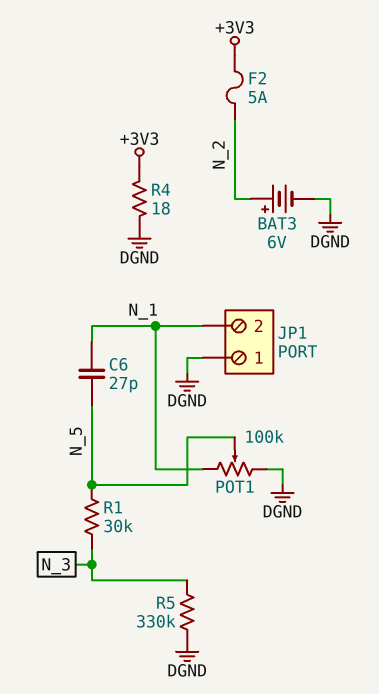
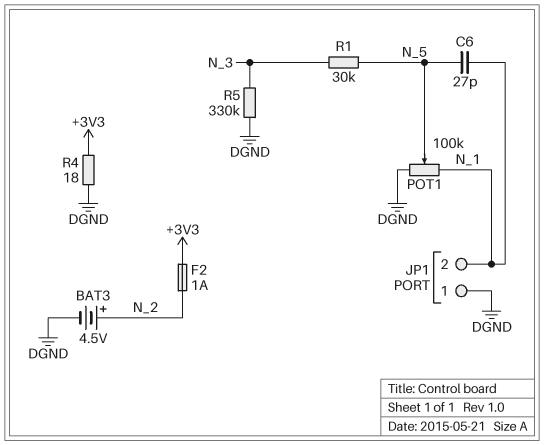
BAT3: 6V (plus N_2, minus DGND) -> 4.5V (plus N_2, minus DGND)
F2: 5A (+3V3, N_2) -> 1A (+3V3, N_2)

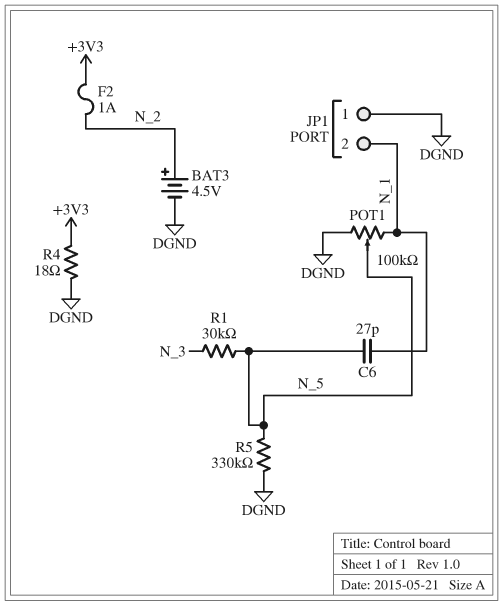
R5: 330k (DGND, N_3) -> 330k (DGND, N_5)

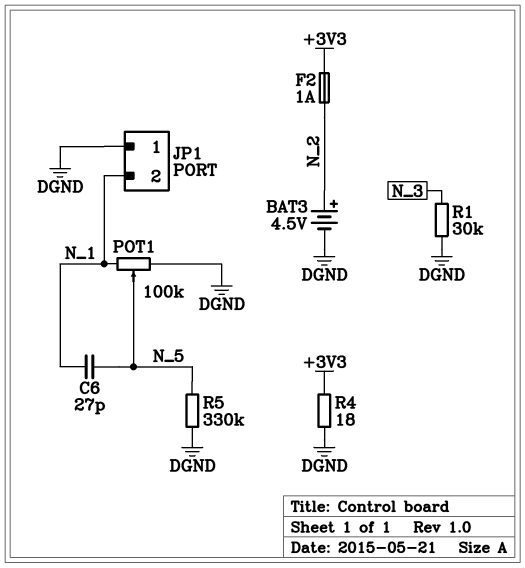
R1: 30k (N_3, N_5) -> 30k (DGND, N_3)

